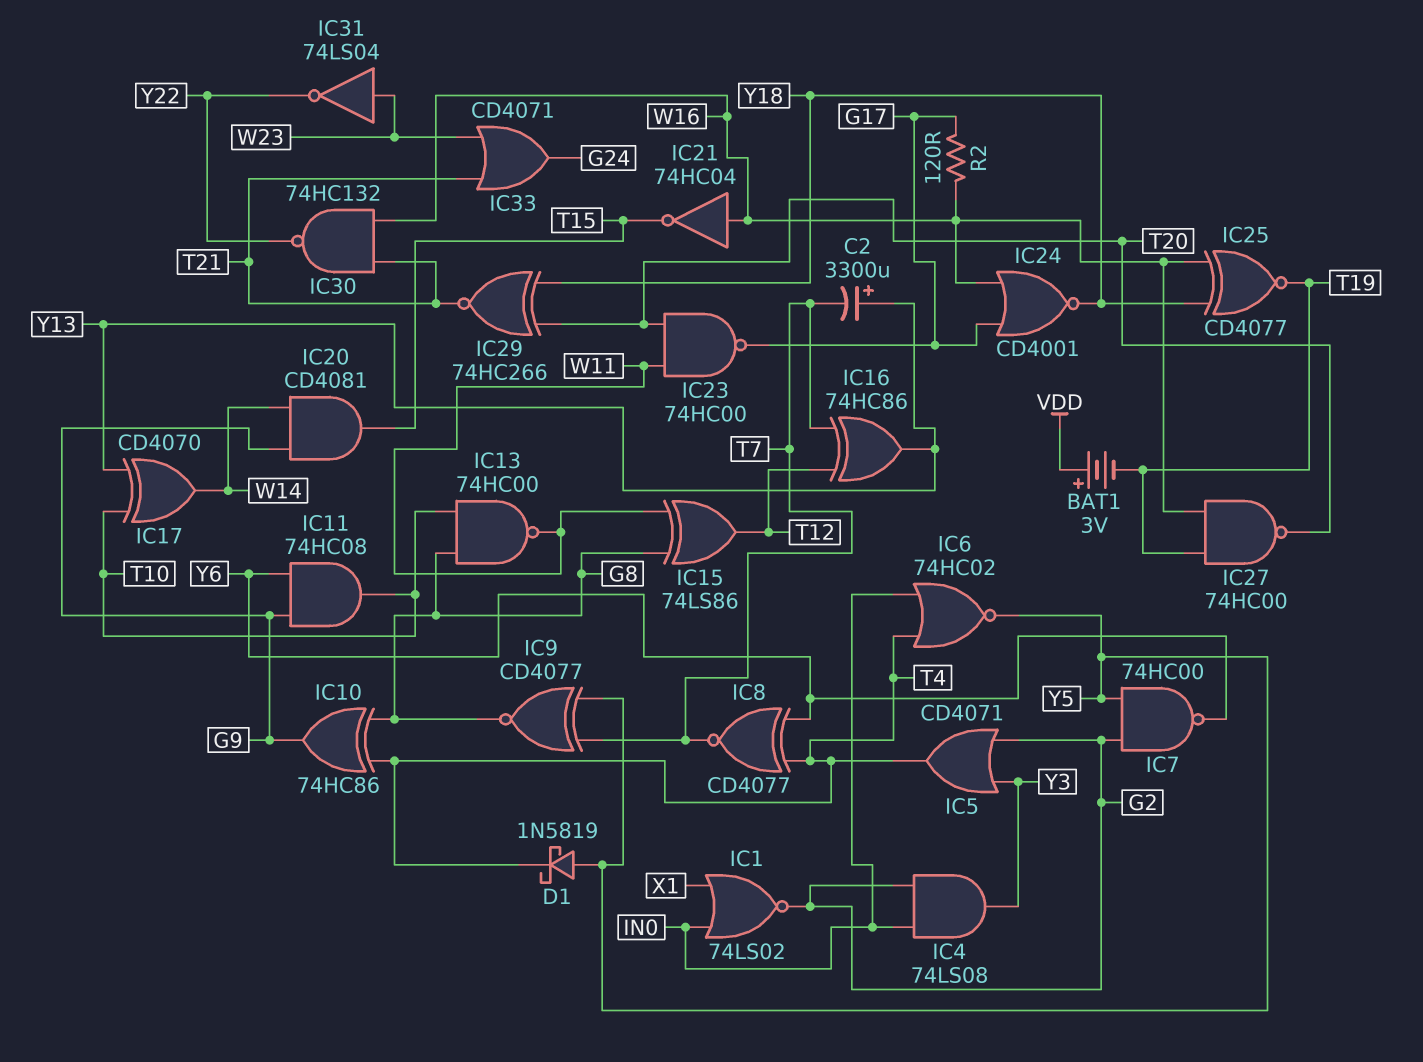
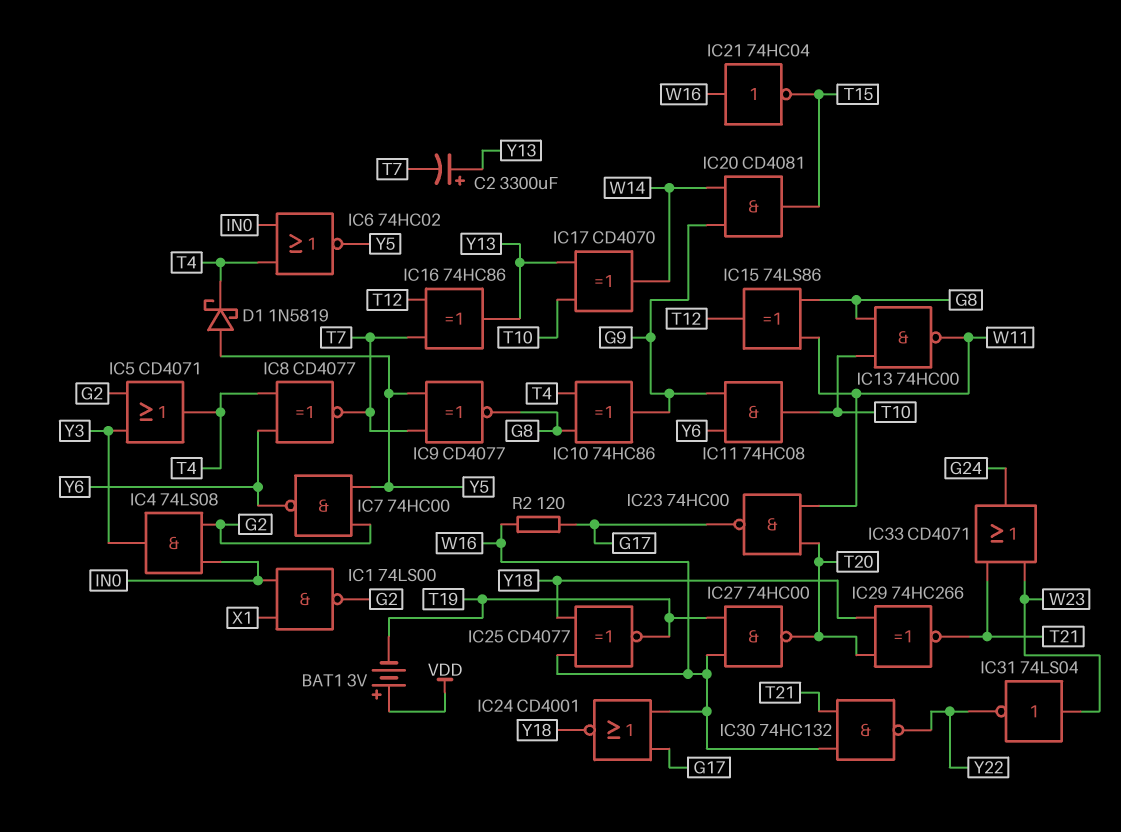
IC1: NOR 74LS02 (in IN0, in X1, out G2) -> NAND 74LS00 (in IN0, in X1, out G2)

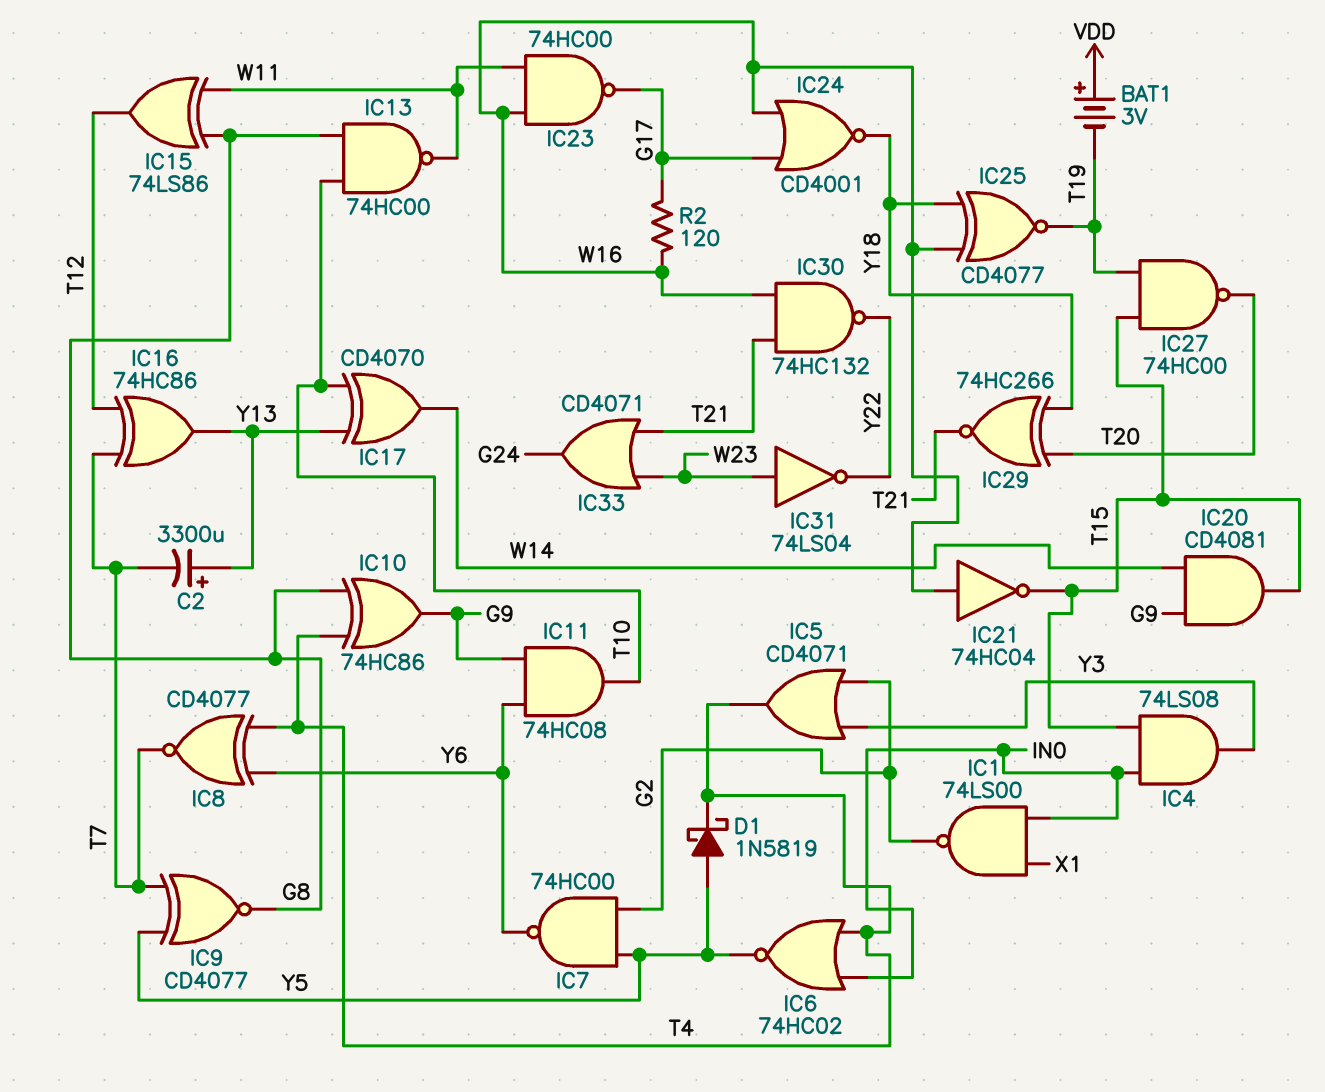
IC4: AND 74LS08 (in G2, in IN0, out Y3) -> AND 74LS08 (in IN0, in T15, out Y3)
IC23: NAND 74HC00 (in T20, in W11, out G17) -> NAND 74HC00 (in W11, in W16, out G17)
IC27: NAND 74HC00 (in T19, in W16, out T20) -> NAND 74HC00 (in T15, in T19, out T20)

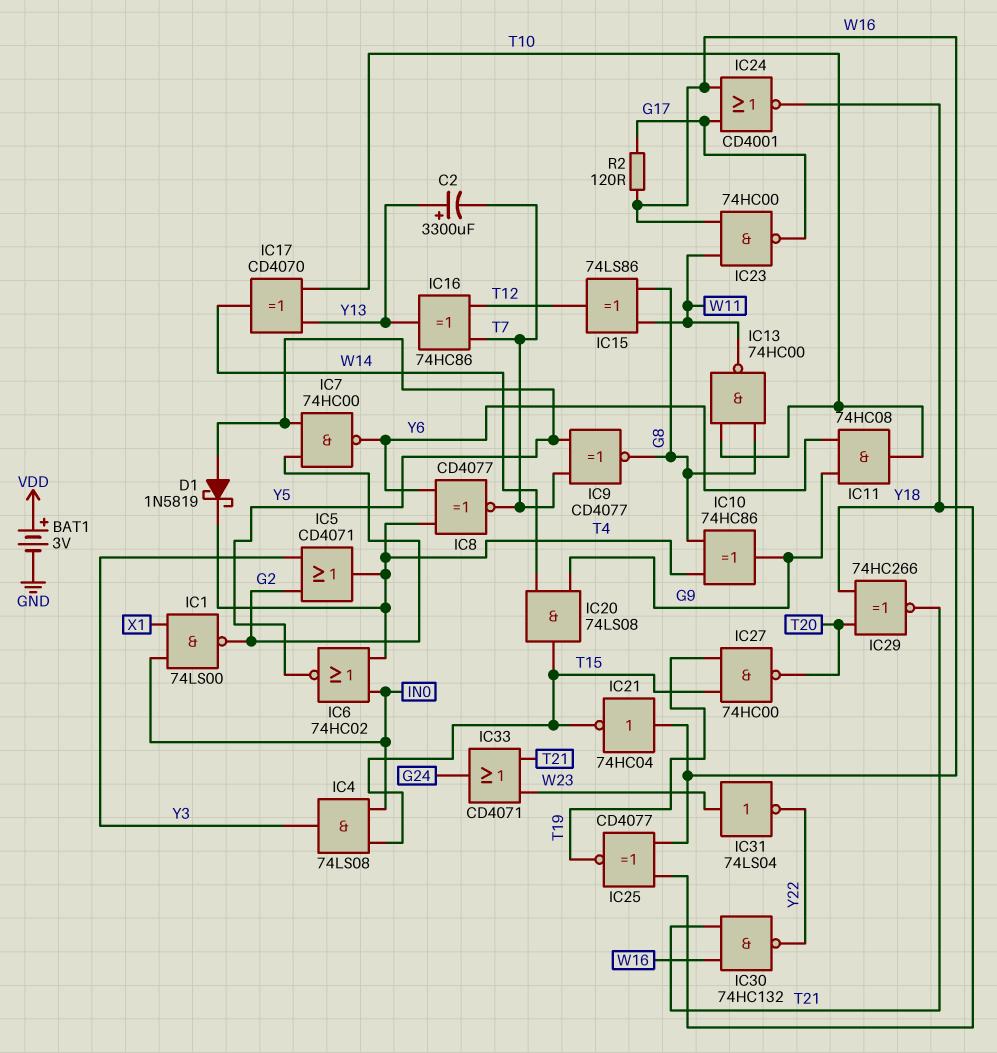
BAT1: 3V (plus VDD, minus T19) -> 3V (plus VDD, minus GND)
IC20: AND CD4081 (in G9, in W14, out T15) -> AND 74LS08 (in G9, in W14, out T15)

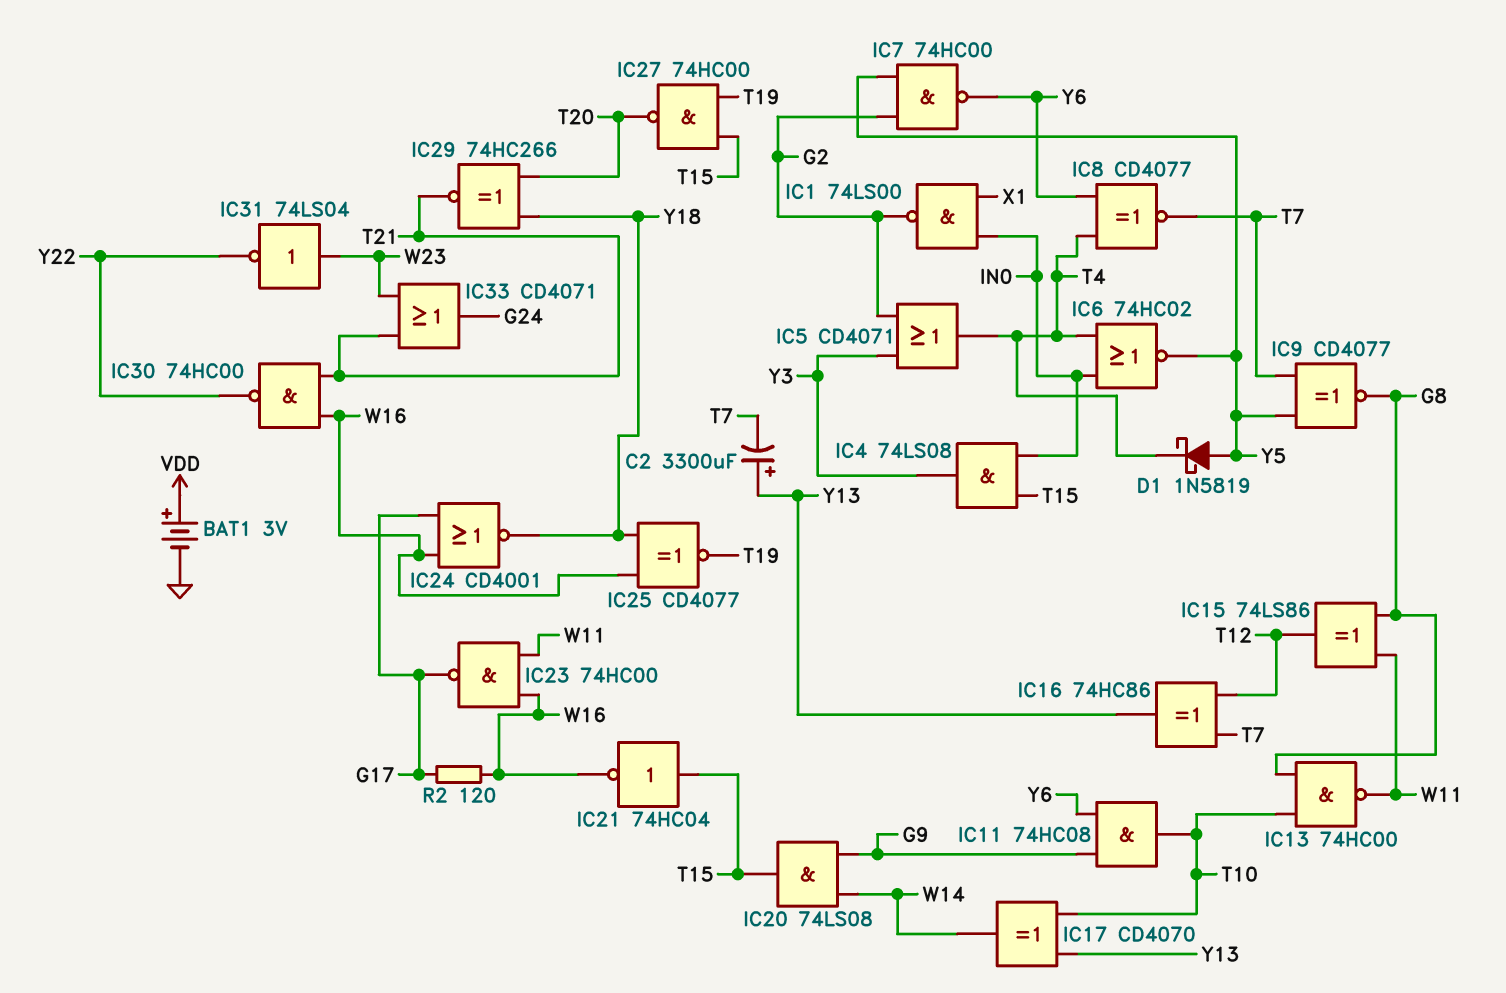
IC10: XOR 74HC86 (in G8, in T4, out G9) -> none
IC21: NOT 74HC04 (in W16, out T15) -> NOT 74HC04 (in T15, out W16)
IC30: NAND 74HC132 (in T21, in W16, out Y22) -> NAND 74HC00 (in T21, in W16, out Y22)

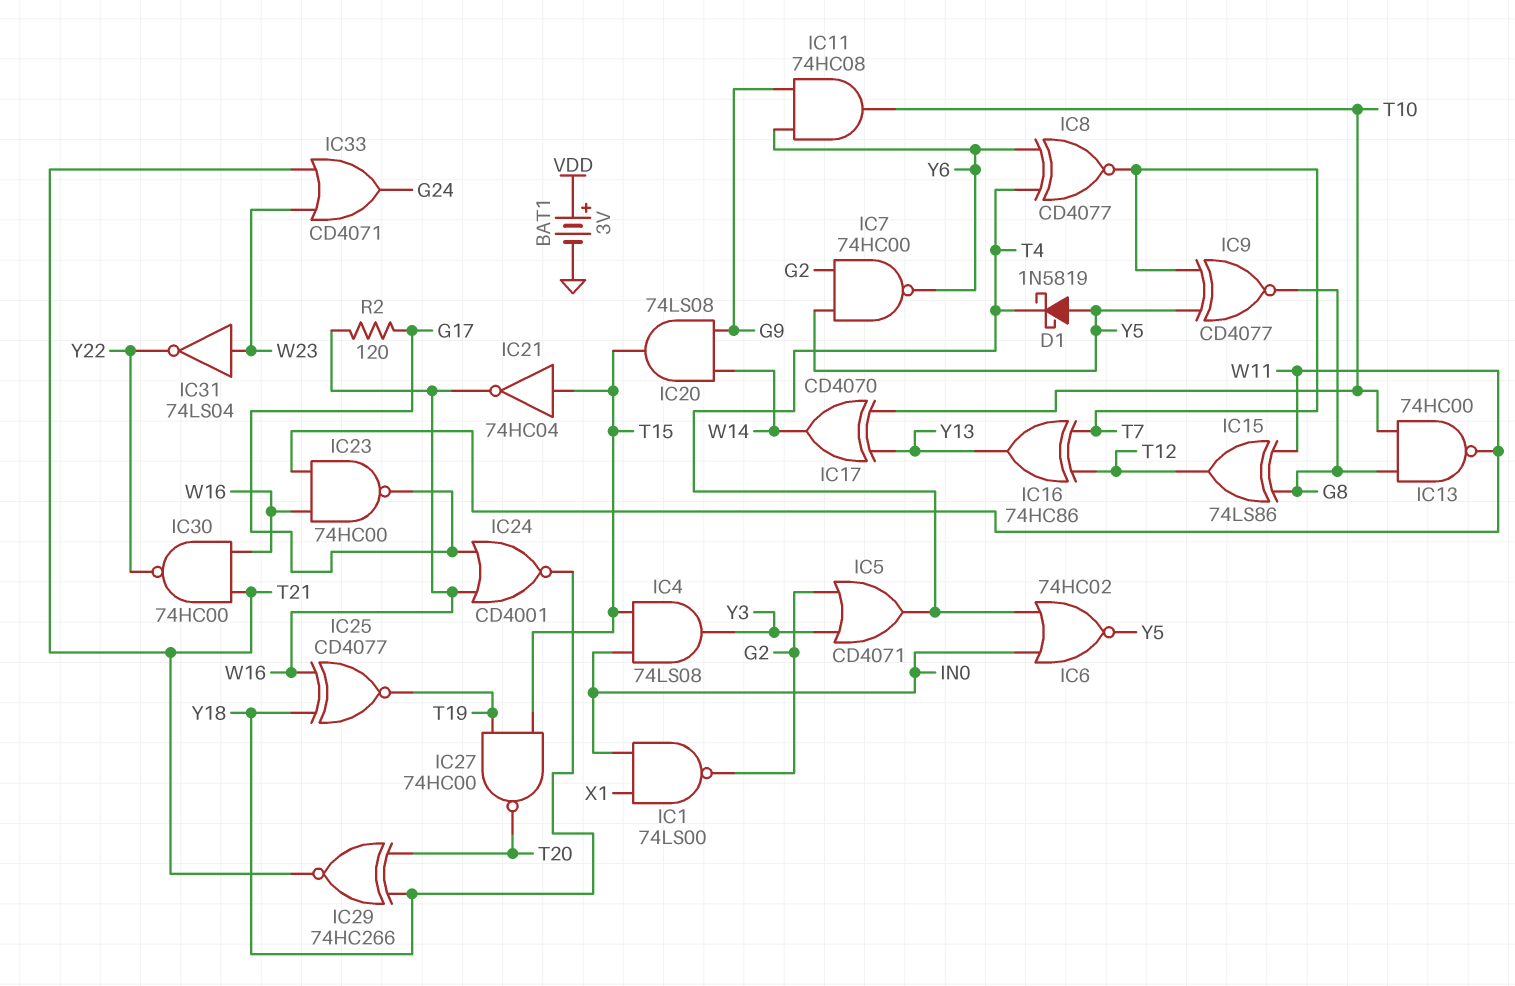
C2: 3300uF (plus Y13, minus T7) -> none

